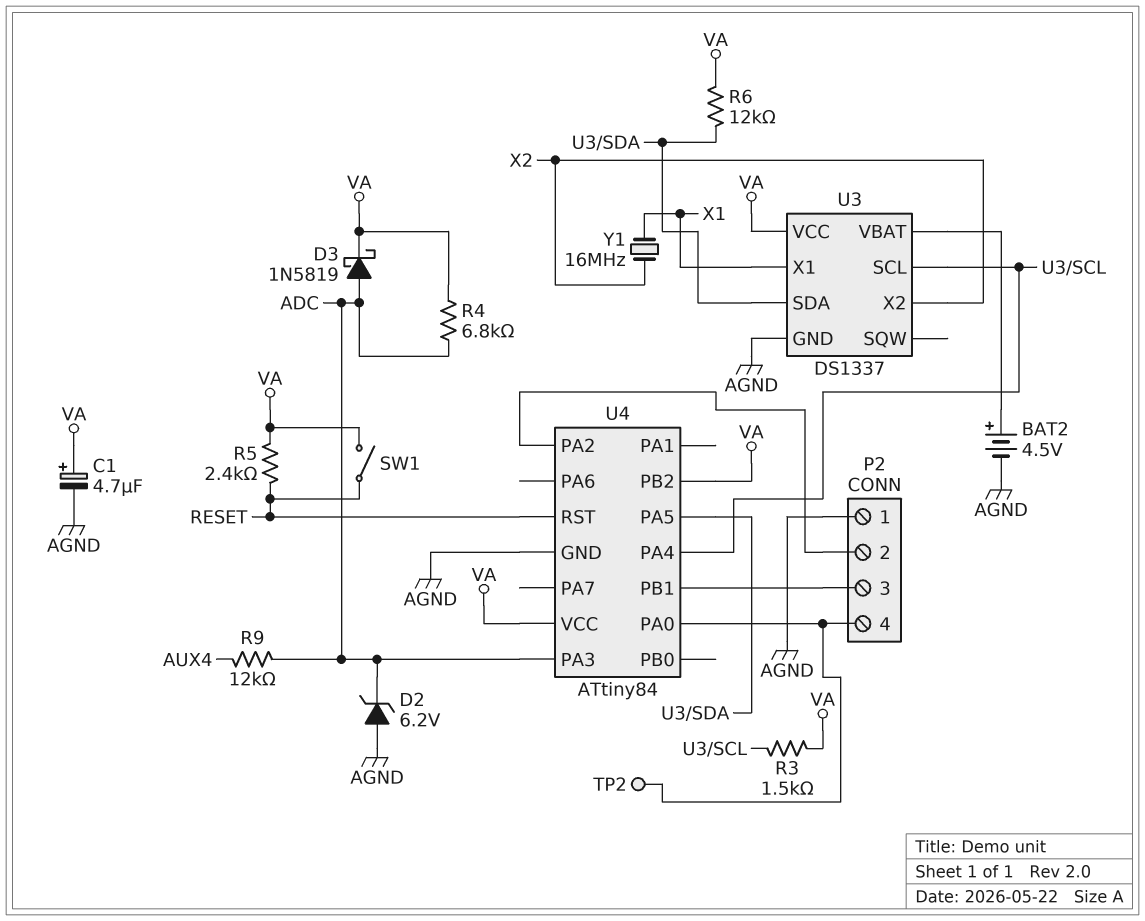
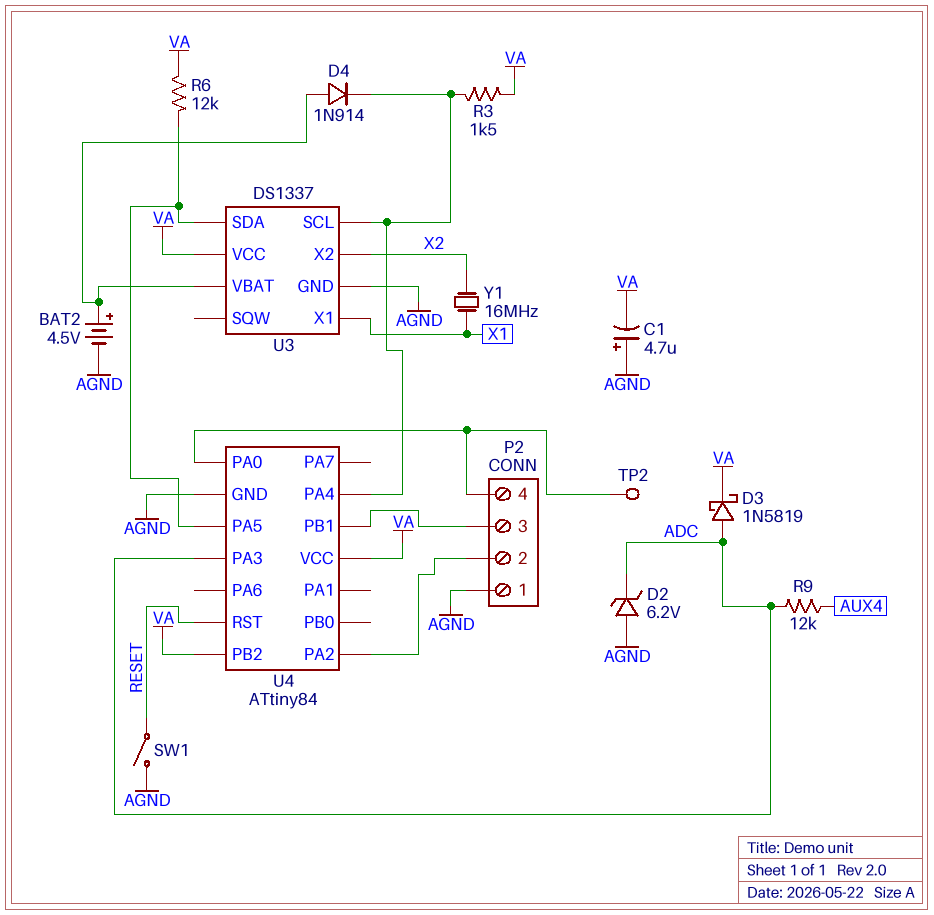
C1: 4.7uF (plus VA, minus AGND) -> 4.7uF (plus AGND, minus VA)
D4: none -> diode 1N914 (A U3/VBAT, K U3/SCL)
R4: 6.8k (ADC, VA) -> none
R5: 2.4k (RESET, VA) -> none
SW1: switch (RESET, VA) -> switch (AGND, RESET)

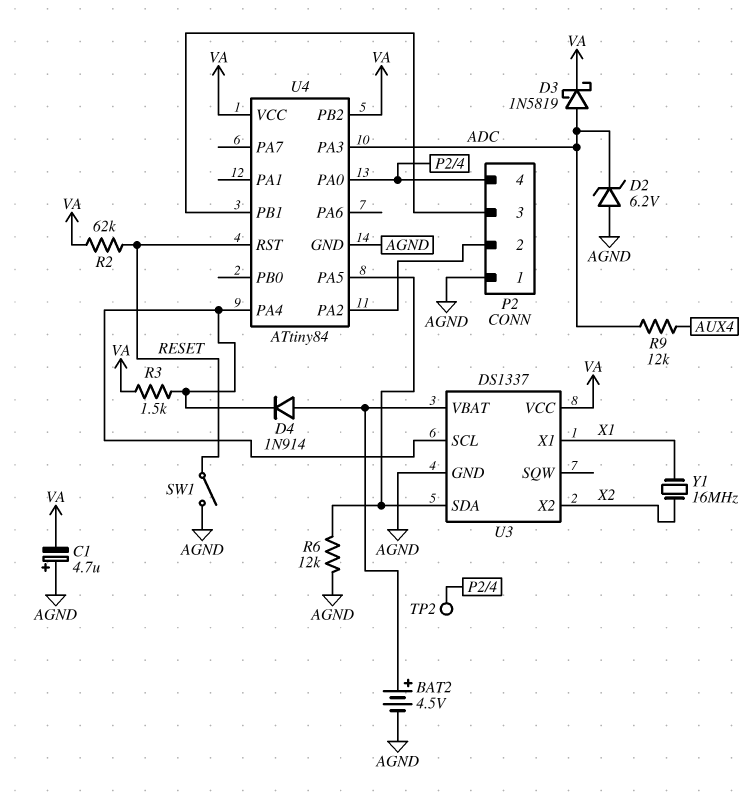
R2: none -> 62k (RESET, VA)
R6: 12k (U3/SDA, VA) -> 12k (AGND, U3/SDA)

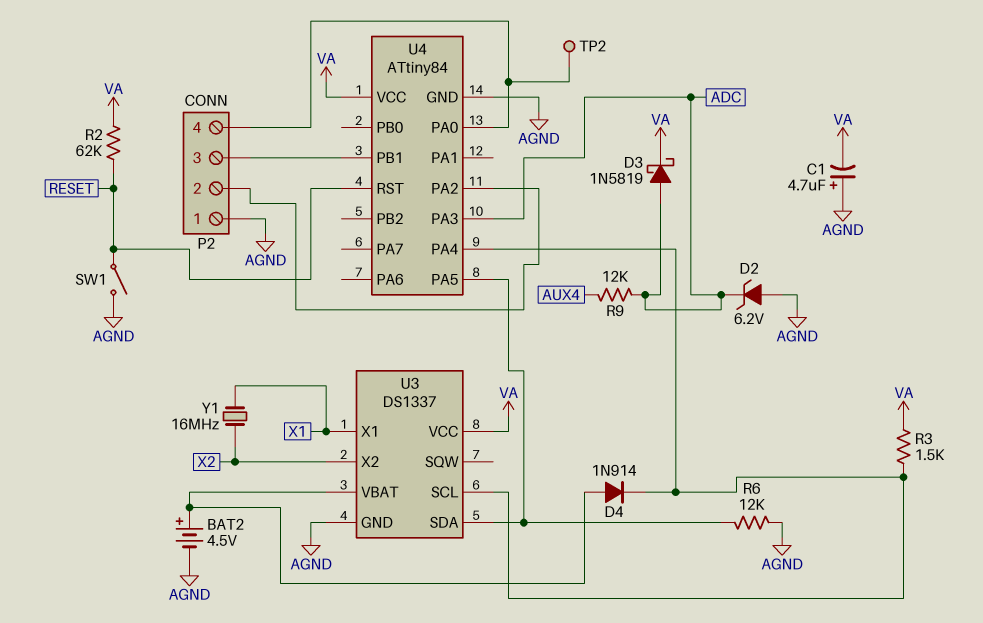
U4 pin PB2: VA -> none

